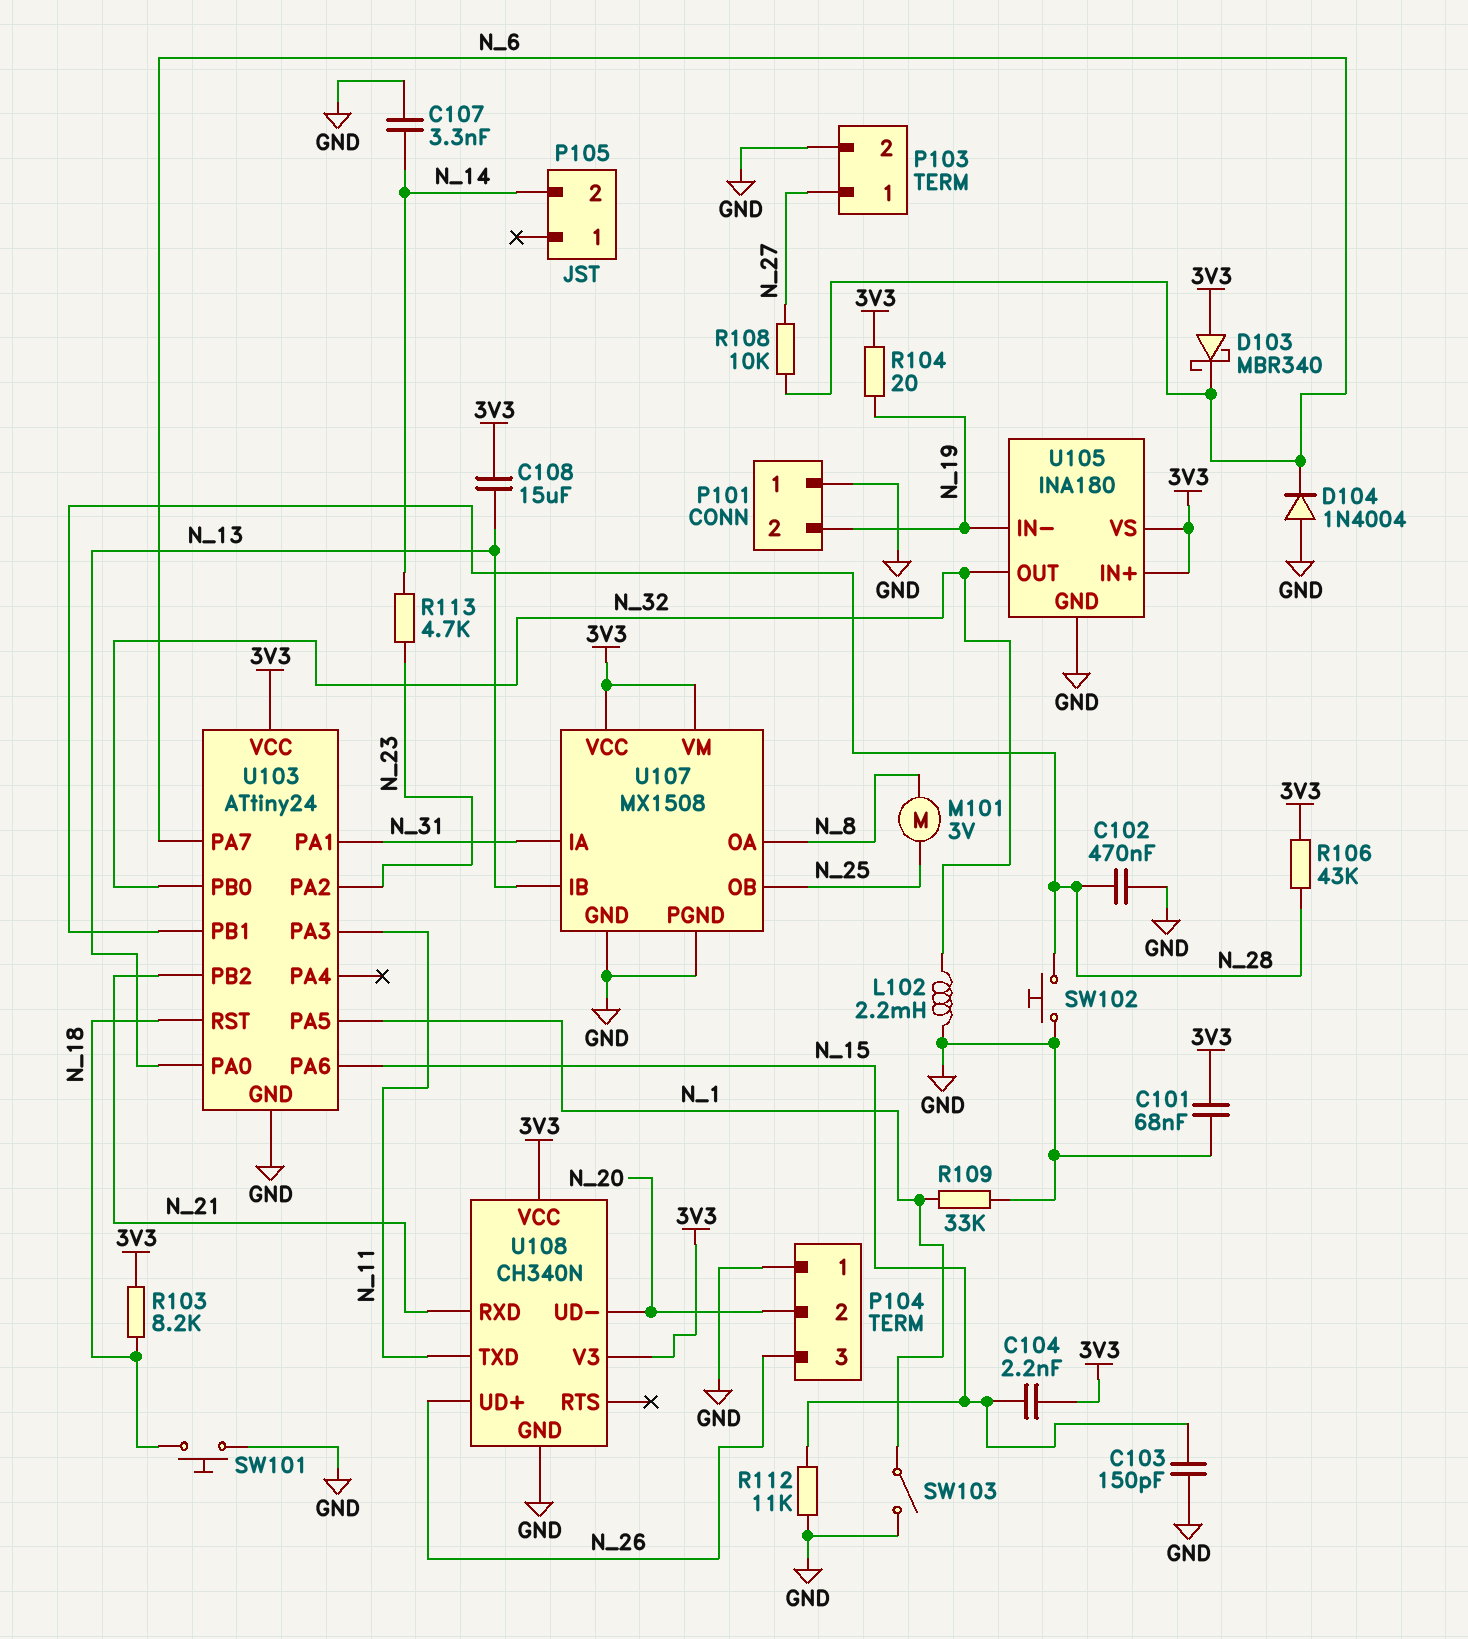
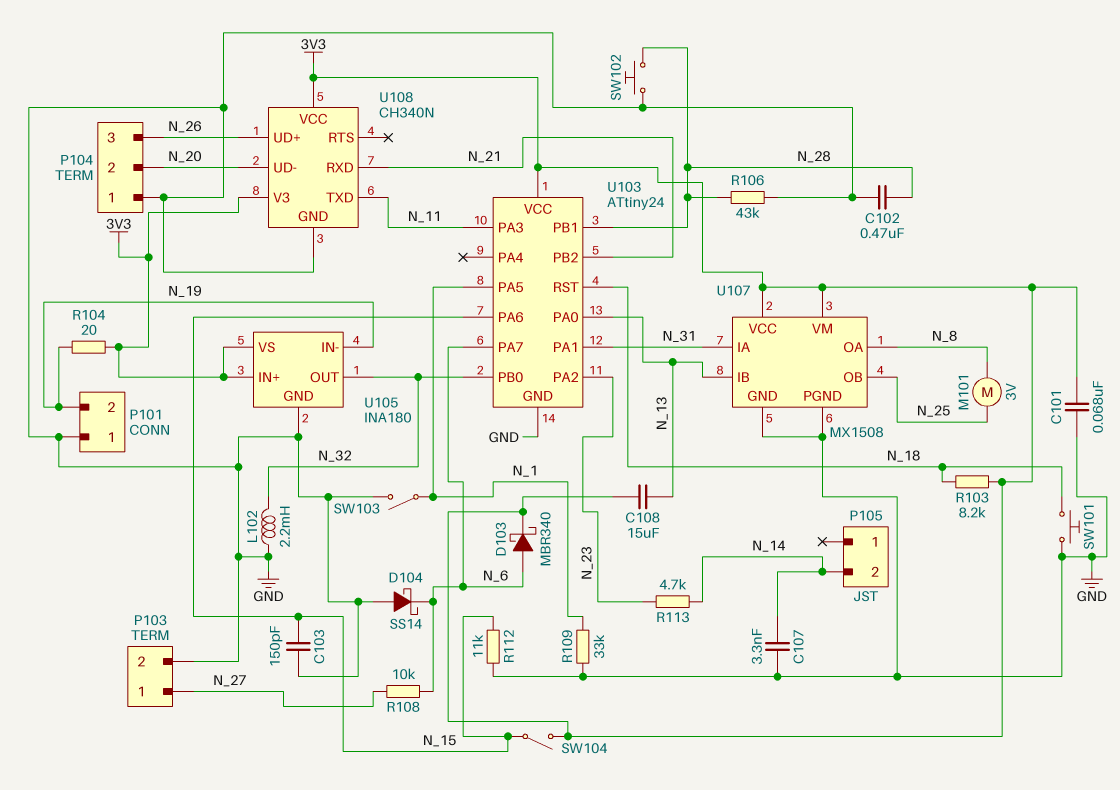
C104: 2.2nF (3V3, N_15) -> none
D103: schottky MBR340 (A 3V3, K N_6) -> schottky MBR340 (A N_6, K 3V3)
D104: diode 1N4004 (A GND, K N_6) -> schottky SS14 (A GND, K N_6)
R106: 43k (3V3, N_28) -> 43k (GND, N_28)
SW104: none -> switch (3V3, N_15)

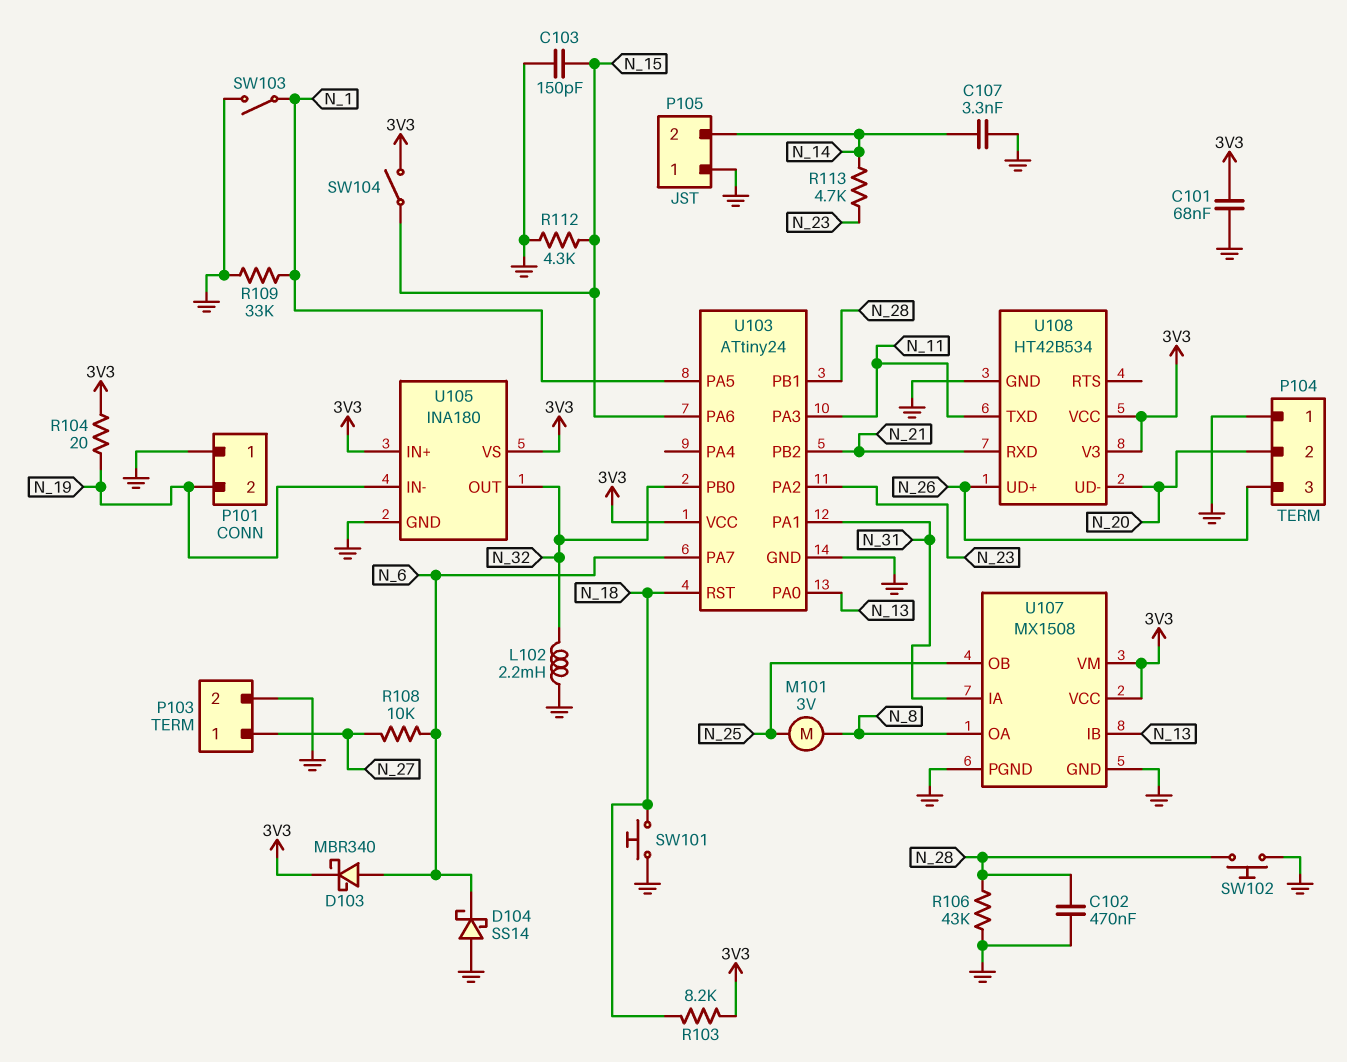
C108: 15uF (3V3, N_13) -> none
P105 pin 1: none -> GND
R112: 11k (GND, N_15) -> 4.3k (GND, N_15)
U108: CH340N -> HT42B534

